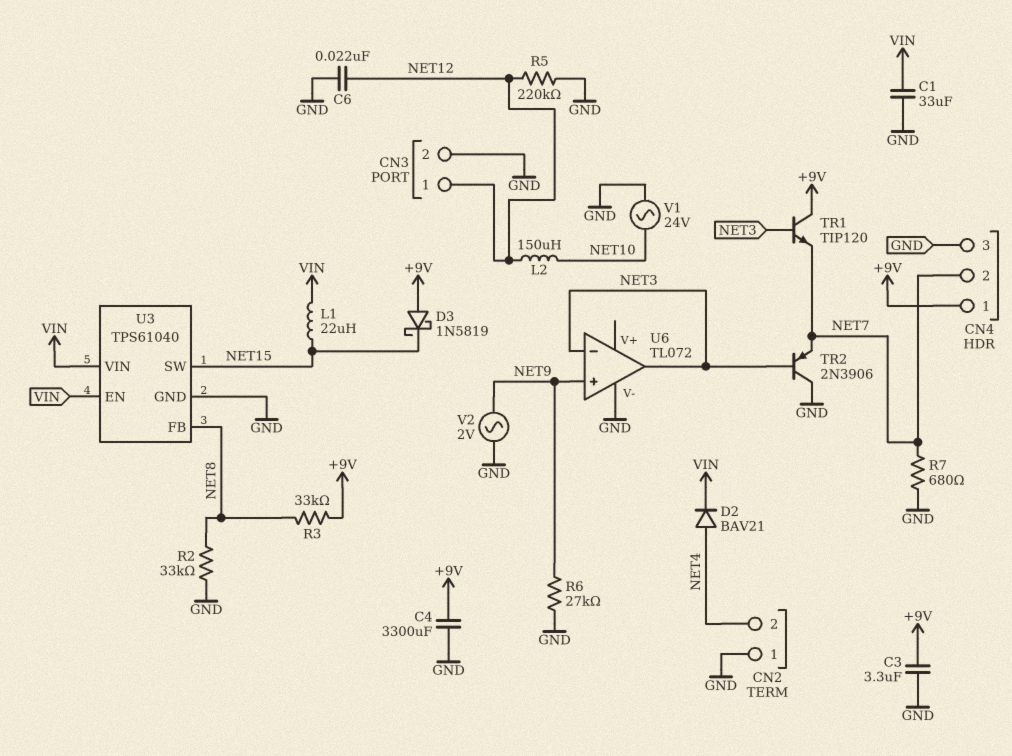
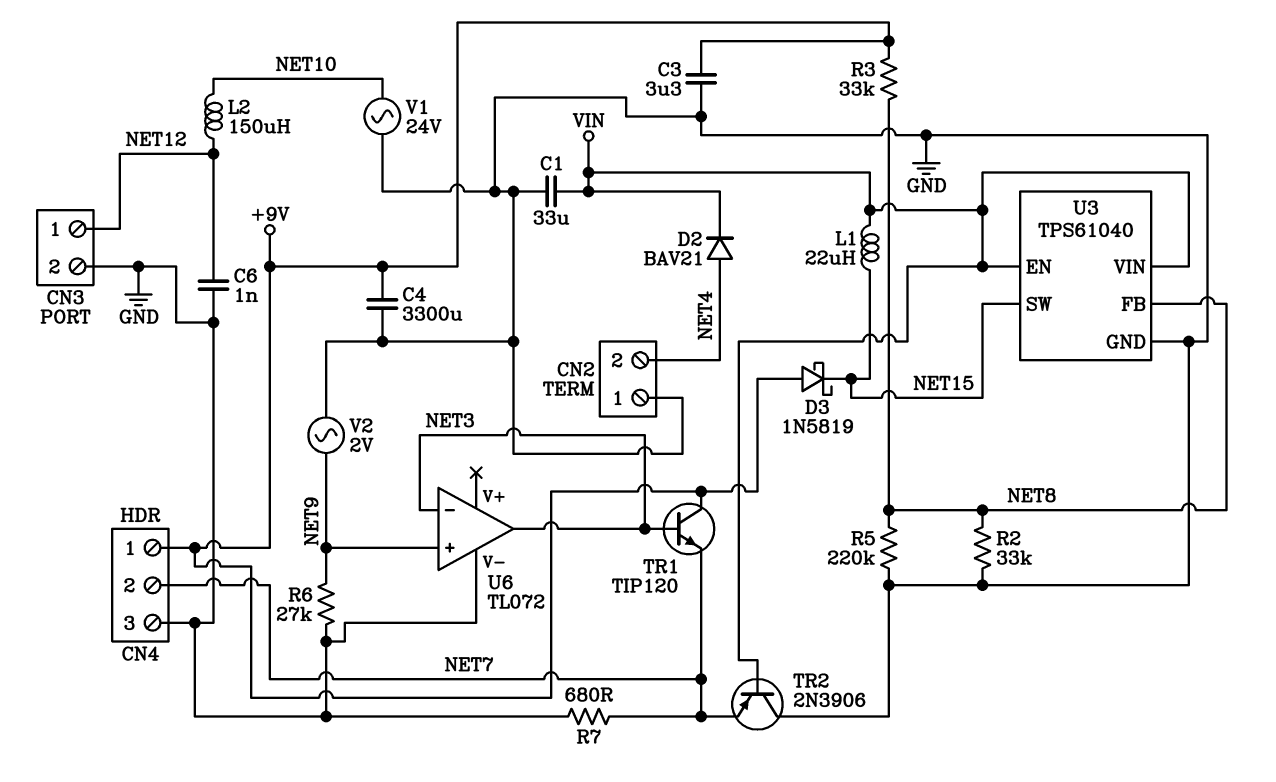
C6: 22nF (GND, NET12) -> 1nF (GND, NET12)
R5: 220k (GND, NET12) -> 220k (GND, NET8)
TR2: PNP 2N3906 (B NET3, C GND, E NET7) -> PNP 2N3906 (B VIN, C GND, E NET7)

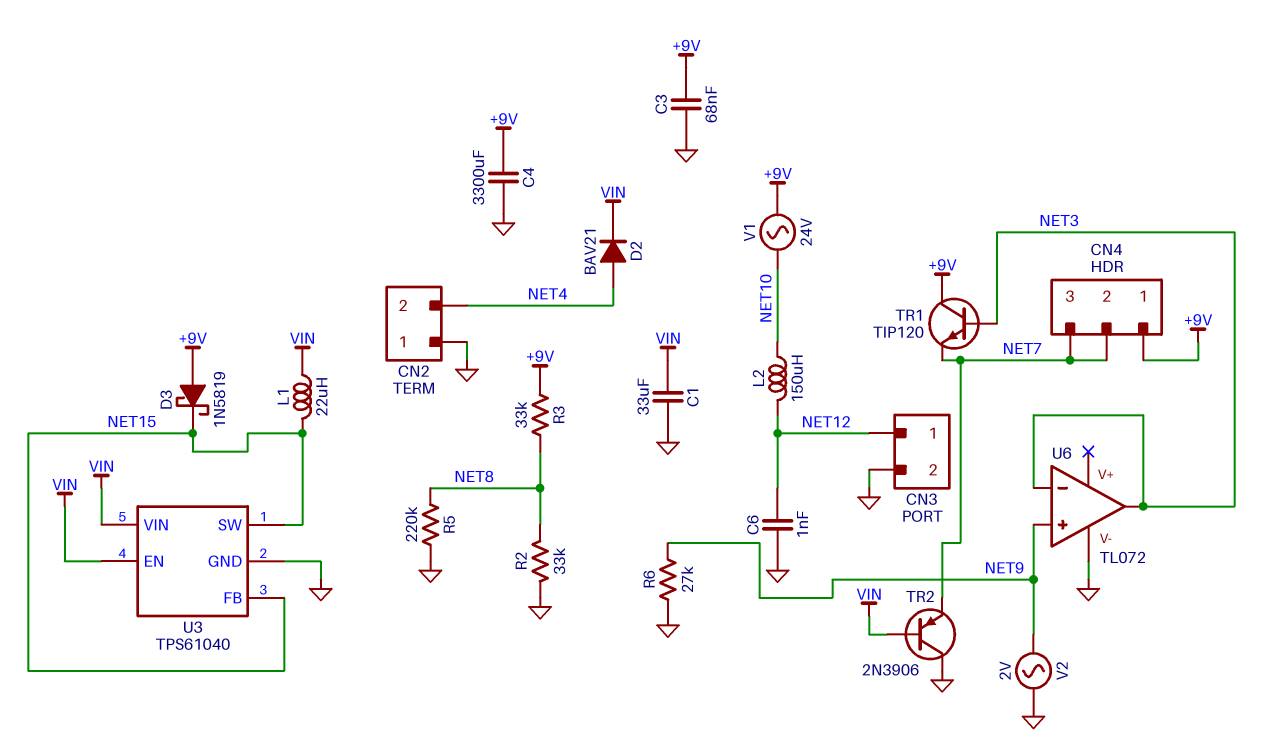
C3: 3.3uF (+9V, GND) -> 68nF (+9V, GND)
CN4 pin 3: GND -> NET7
R7: 680 (GND, NET7) -> none
U3 pin FB: NET8 -> NET15
V1: AC 24V (GND, NET10) -> AC 24V (+9V, NET10)

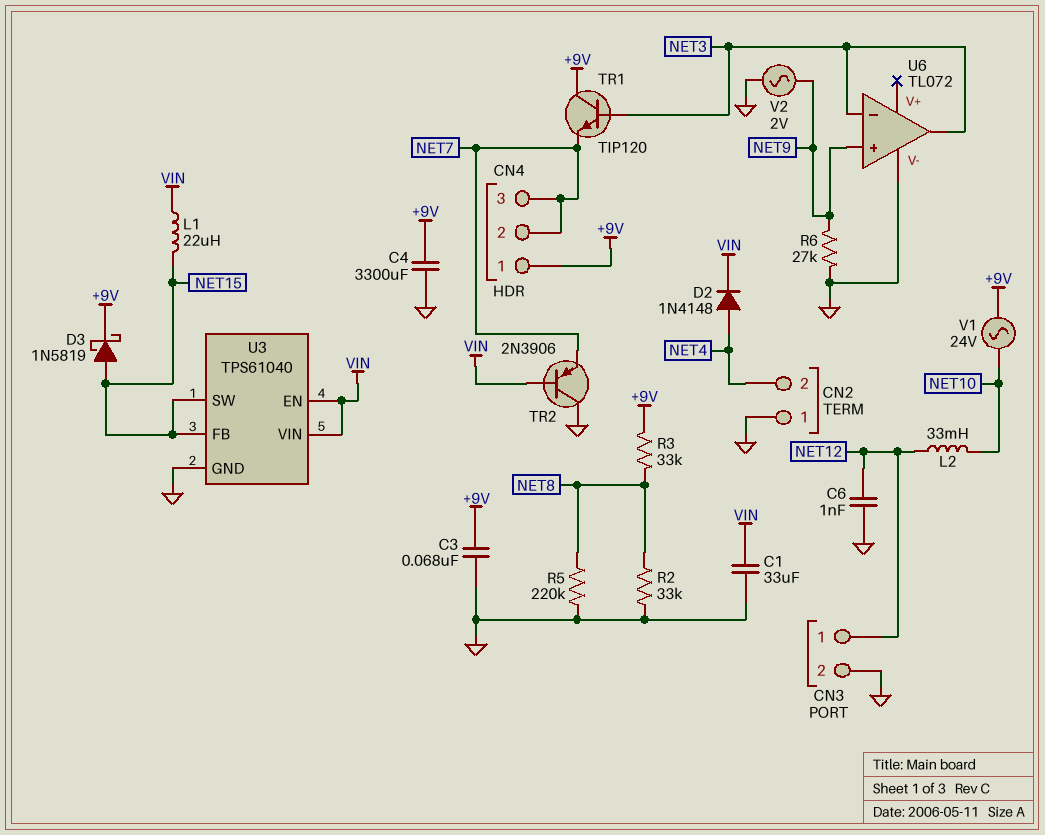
D2: diode BAV21 (A NET4, K VIN) -> diode 1N4148 (A NET4, K VIN)
D3: schottky 1N5819 (A +9V, K NET15) -> schottky 1N5819 (A NET15, K +9V)
L2: 150uH (NET10, NET12) -> 33mH (NET10, NET12)

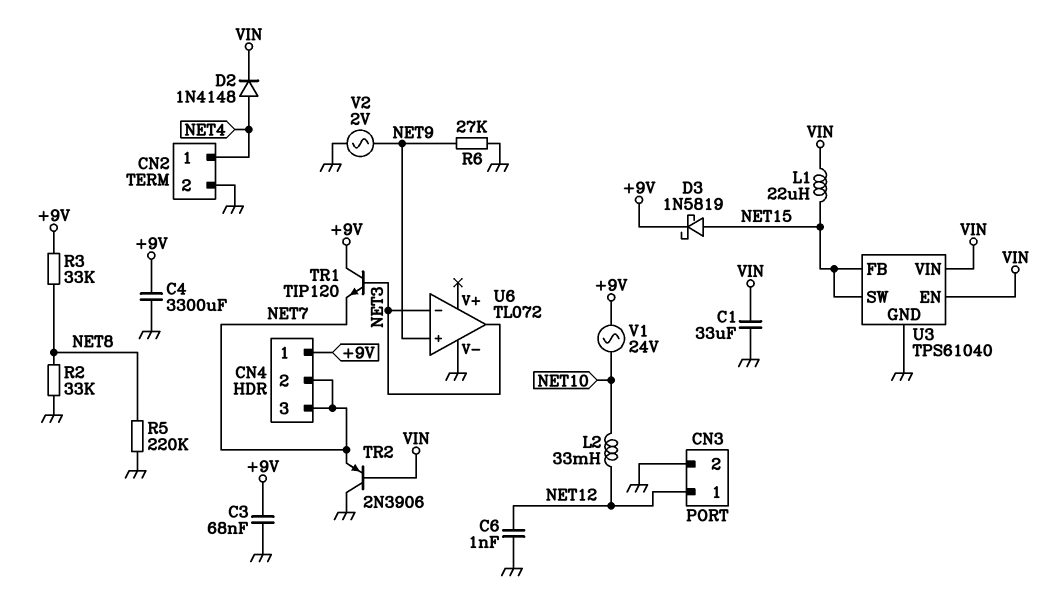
CN2 pin 1: GND -> NET4
CN2 pin 2: NET4 -> GND

